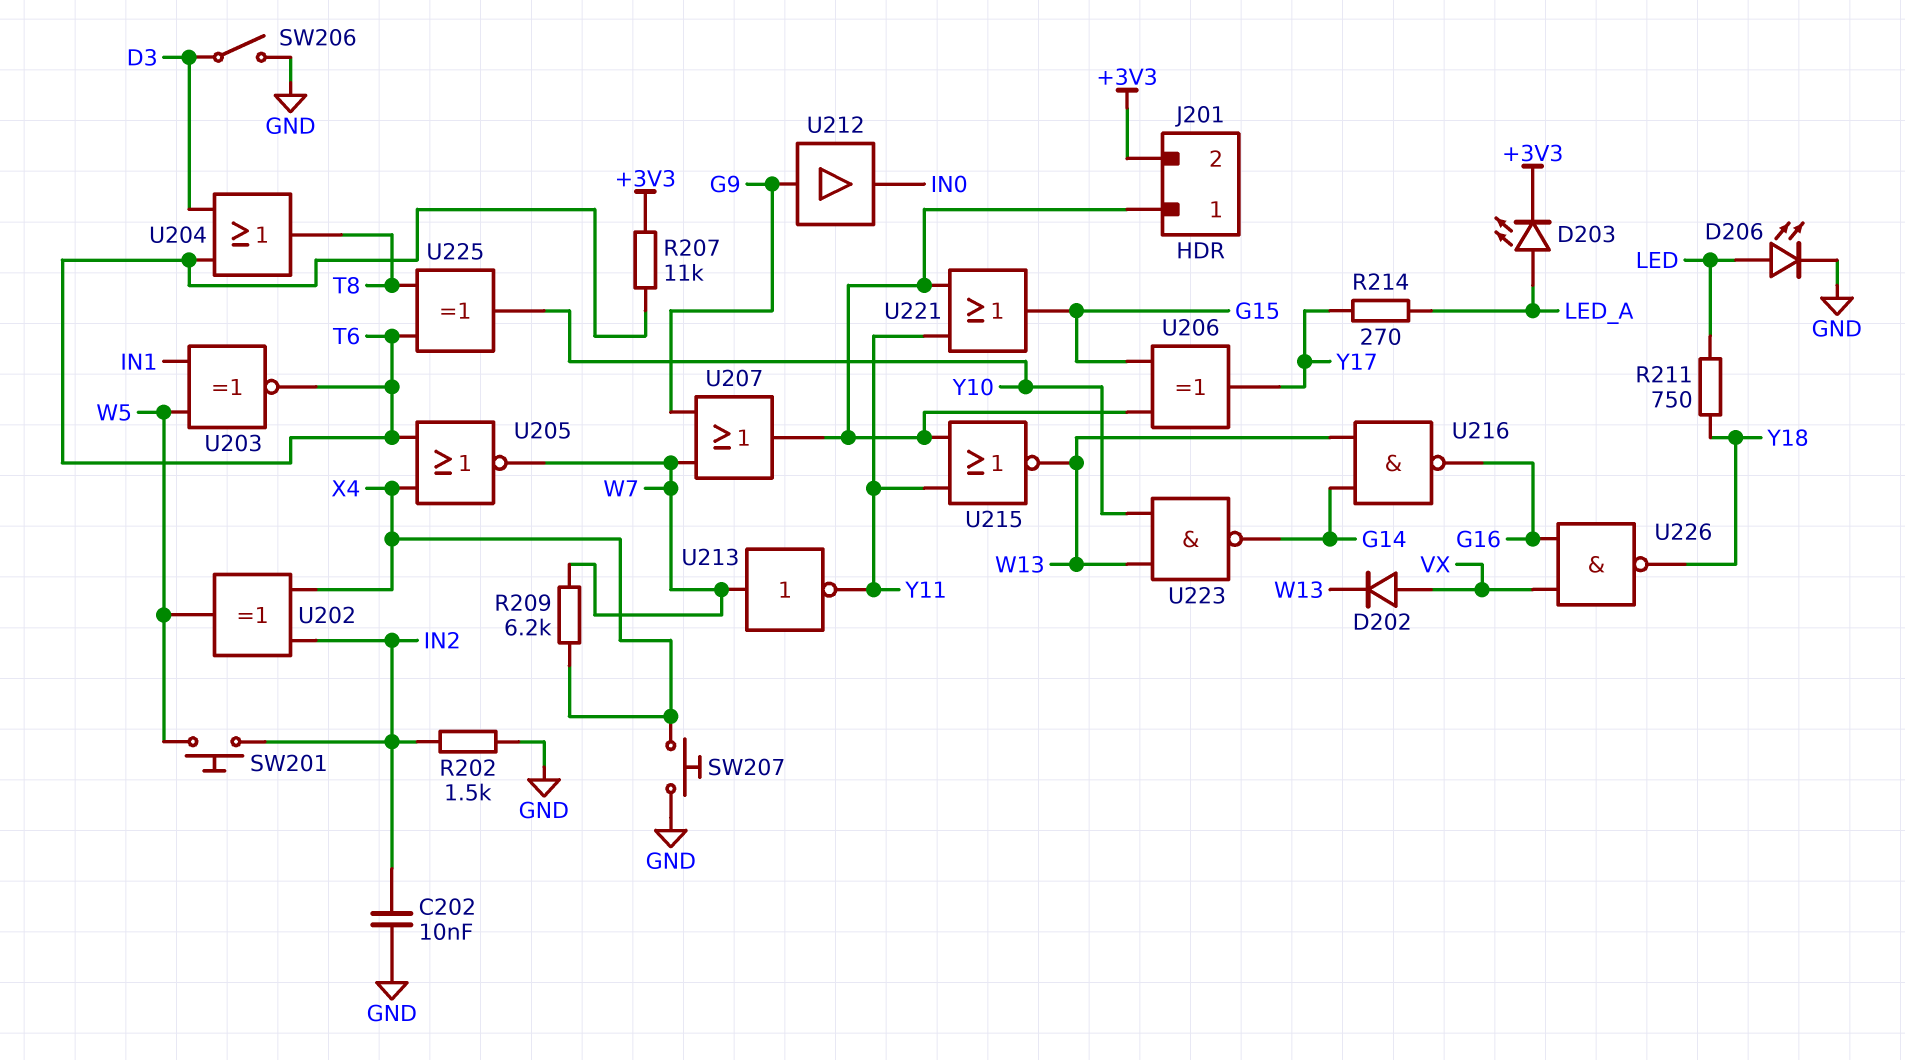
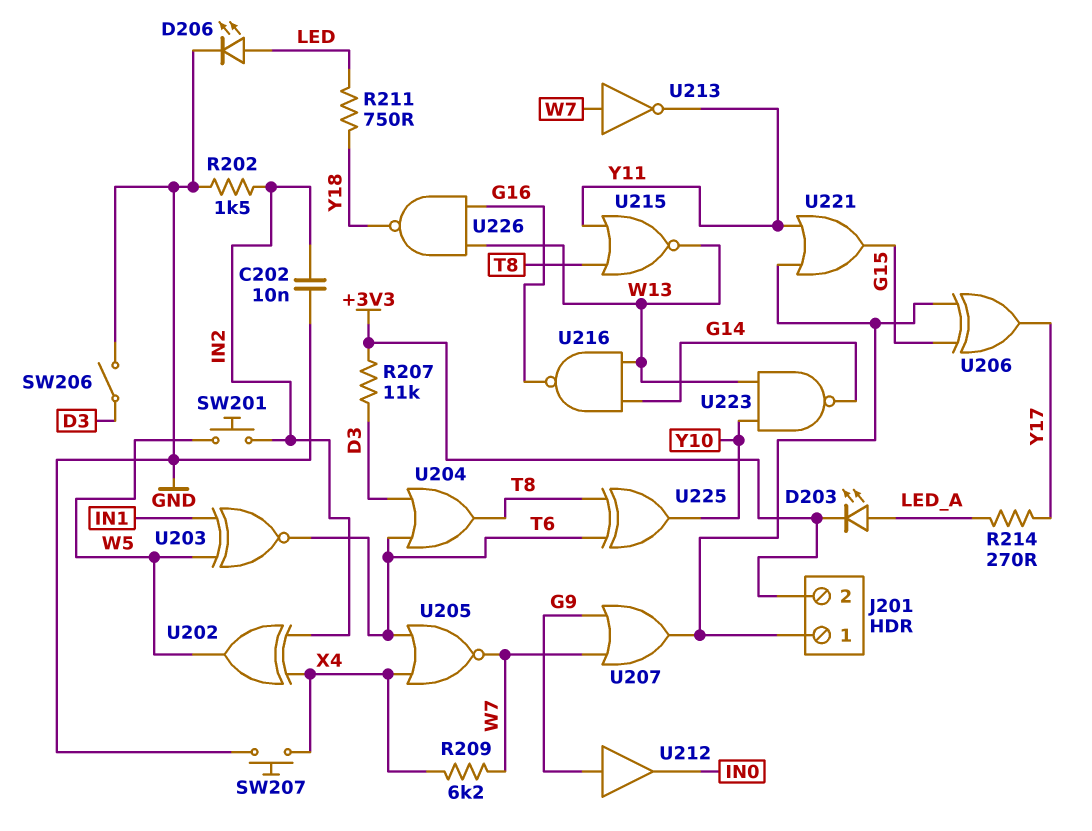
D202: diode (A VX, K W13) -> none
R207: 11k (+3V3, T6) -> 11k (+3V3, D3)
U215: NOR (in J201/1, in Y11, out W13) -> NOR (in T8, in Y11, out W13)
U226: NAND (in G16, in VX, out Y18) -> NAND (in G16, in W13, out Y18)

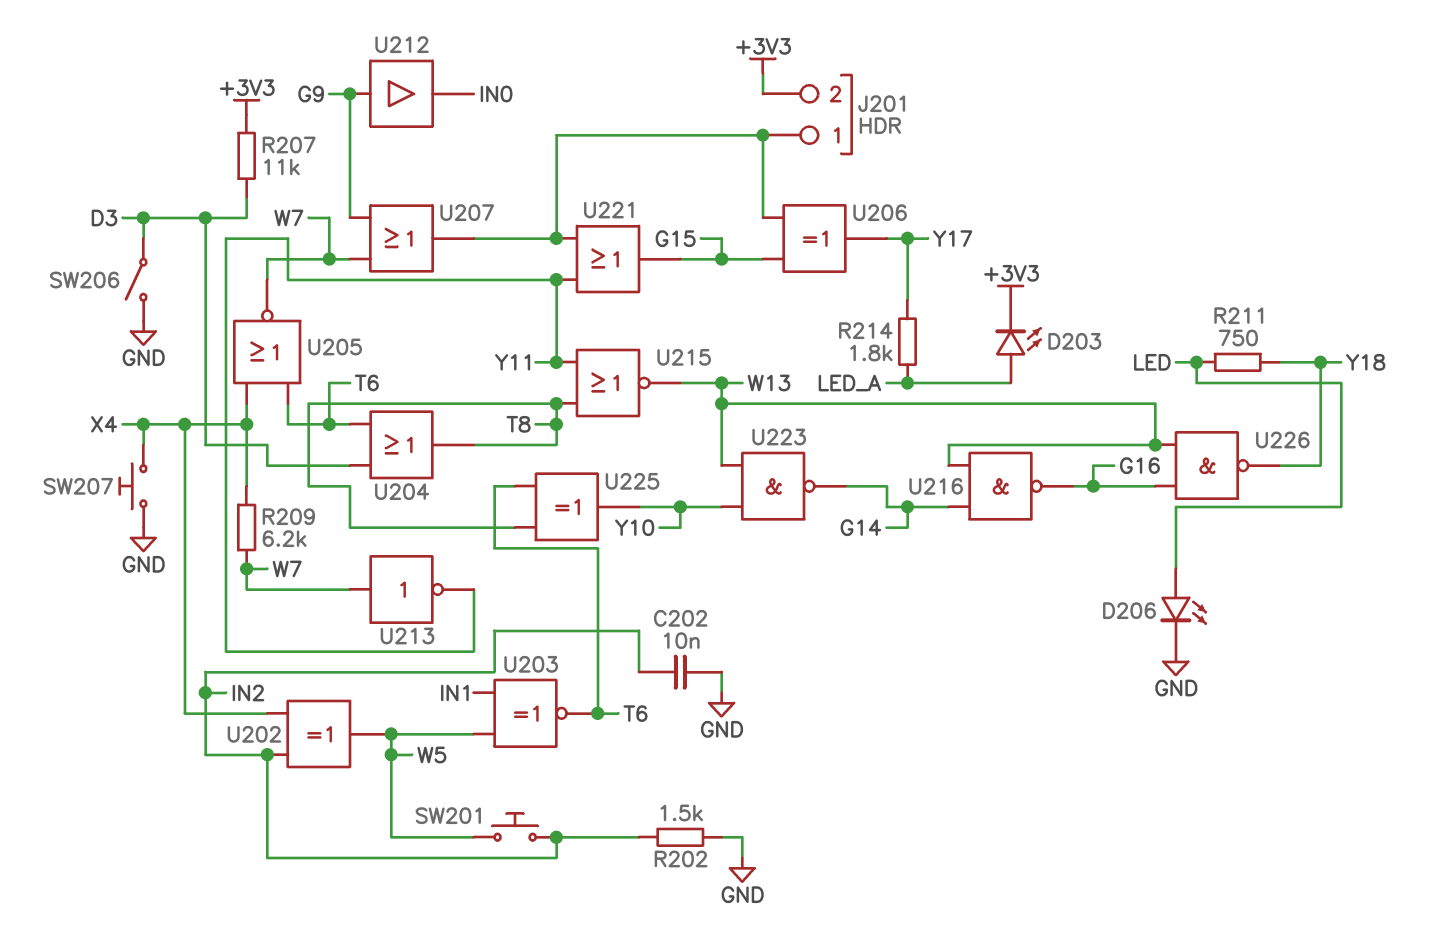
R214: 270 (LED_A, Y17) -> 1.8k (LED_A, Y17)

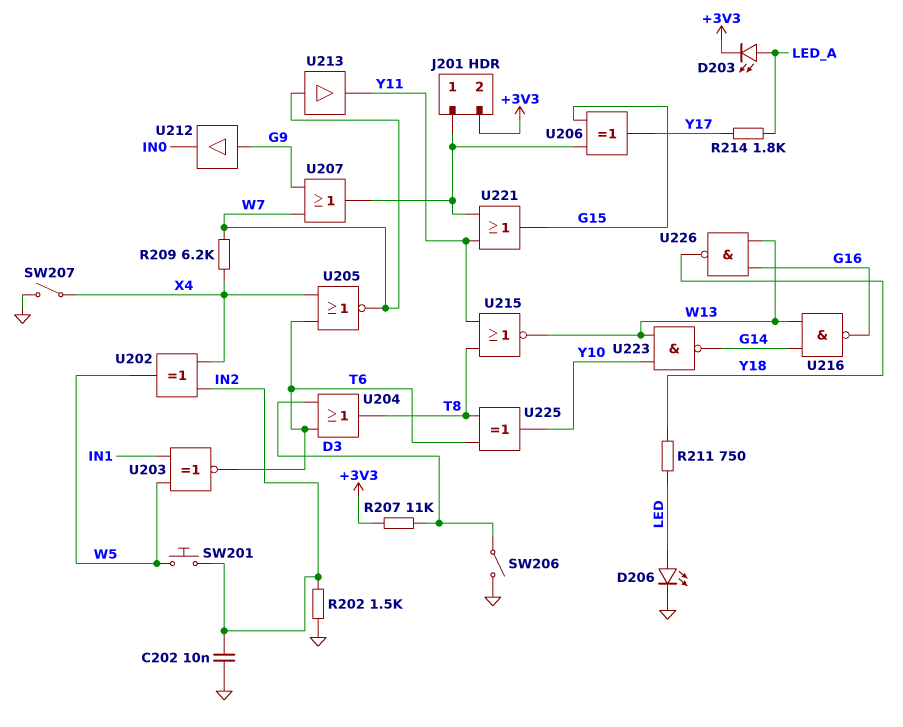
SW207: button (GND, X4) -> switch (GND, X4)
U213: NOT (in W7, out Y11) -> buffer (in W7, out Y11)

